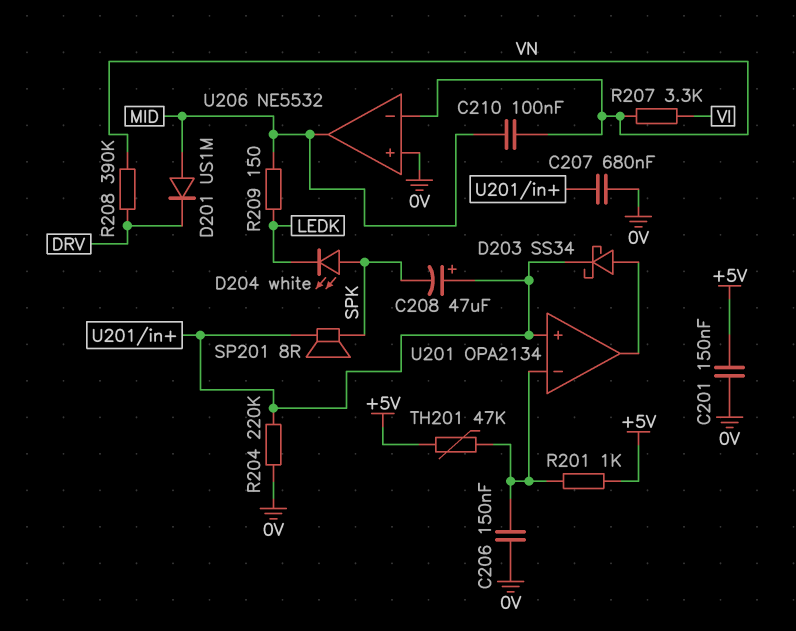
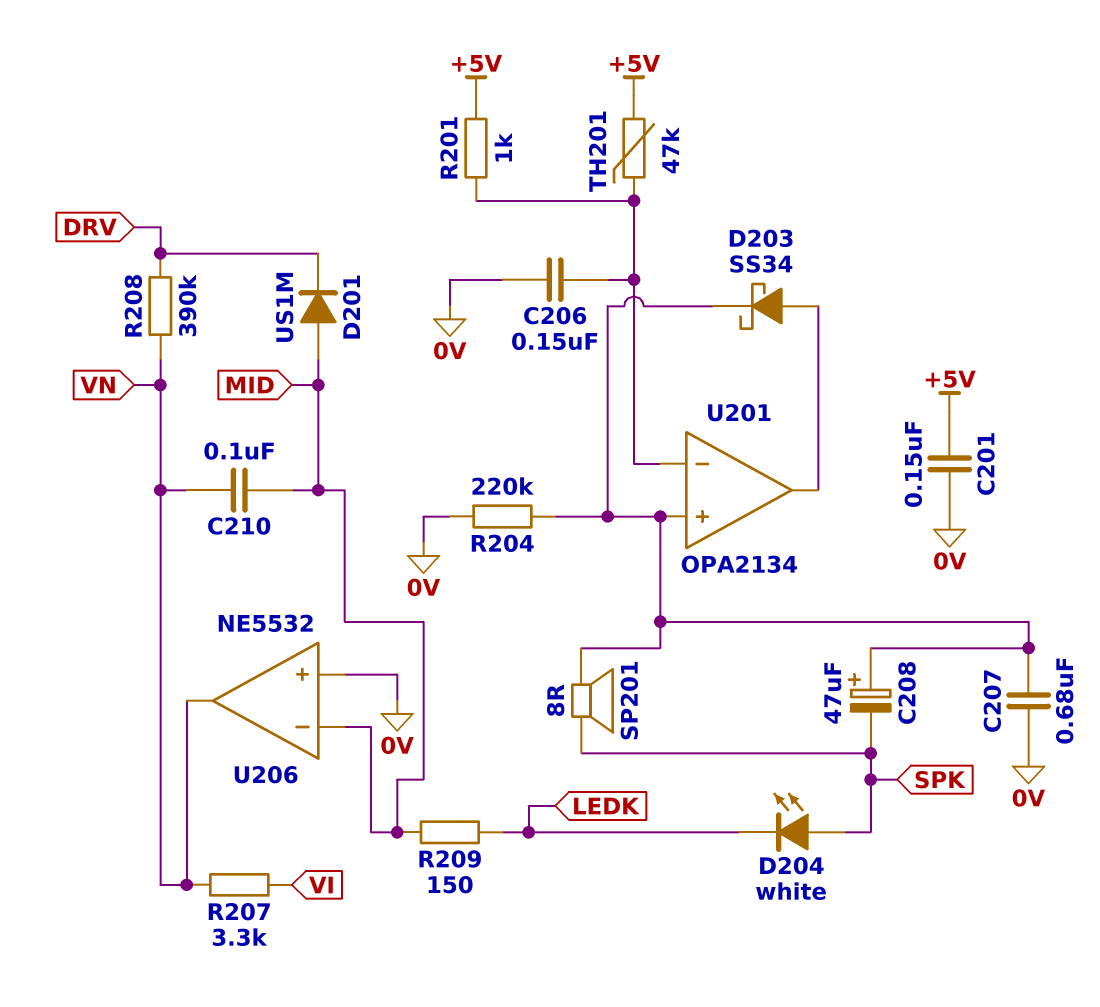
U206 pin in-: VN -> MID
U206 pin out: MID -> VN

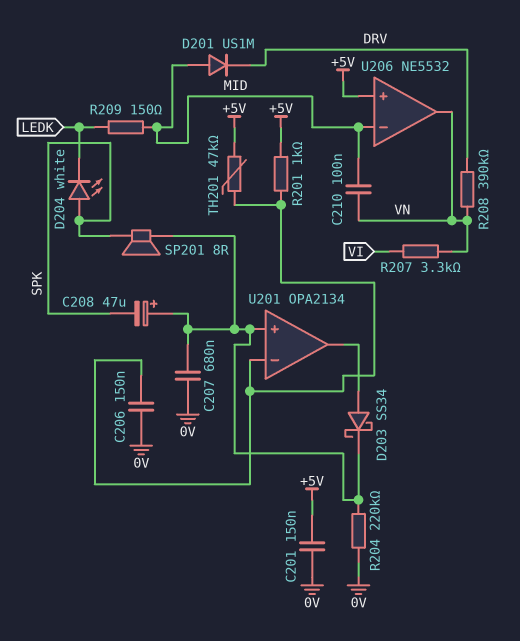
U206 pin in+: 0V -> +5V

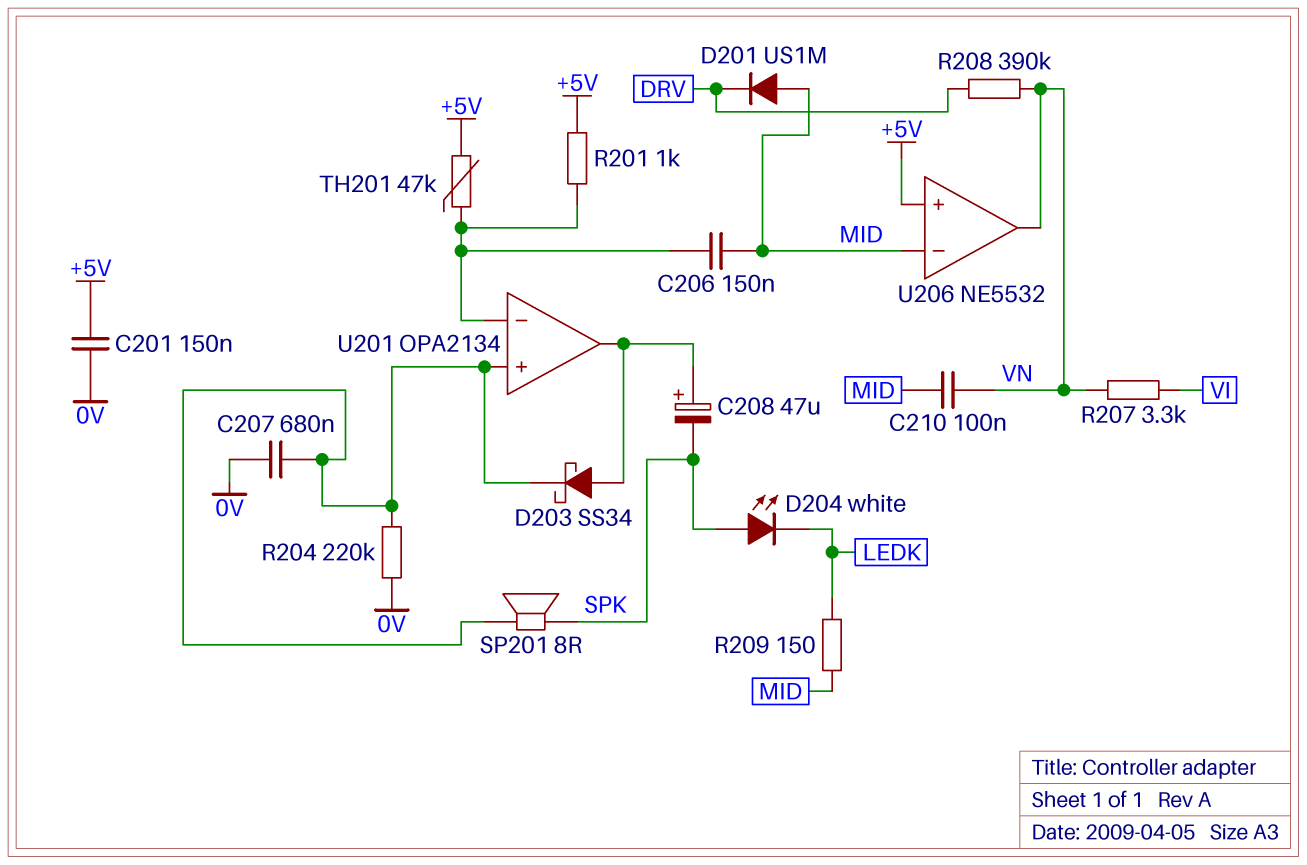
C206: 150nF (0V, U201/in-) -> 150nF (MID, U201/in-)
C208: 47uF (plus U201/in+, minus SPK) -> 47uF (plus U201/out, minus SPK)

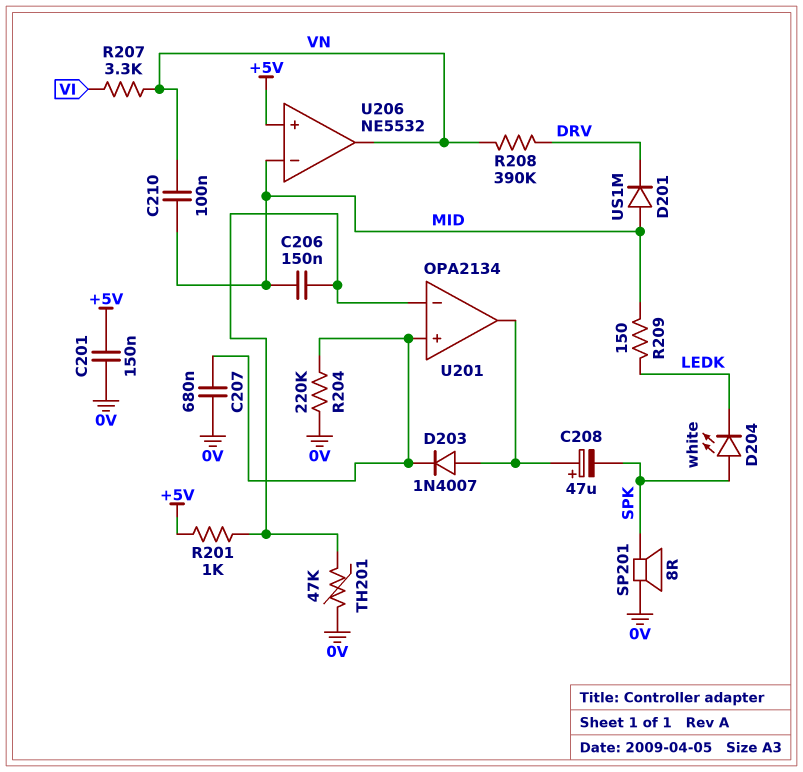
D203: schottky SS34 (A U201/out, K U201/in+) -> diode 1N4007 (A U201/out, K U201/in+)
SP201: speaker 8R (SPK, U201/in+) -> speaker 8R (0V, SPK)
TH201: 47k (+5V, U201/in-) -> 47k (0V, U201/in-)

